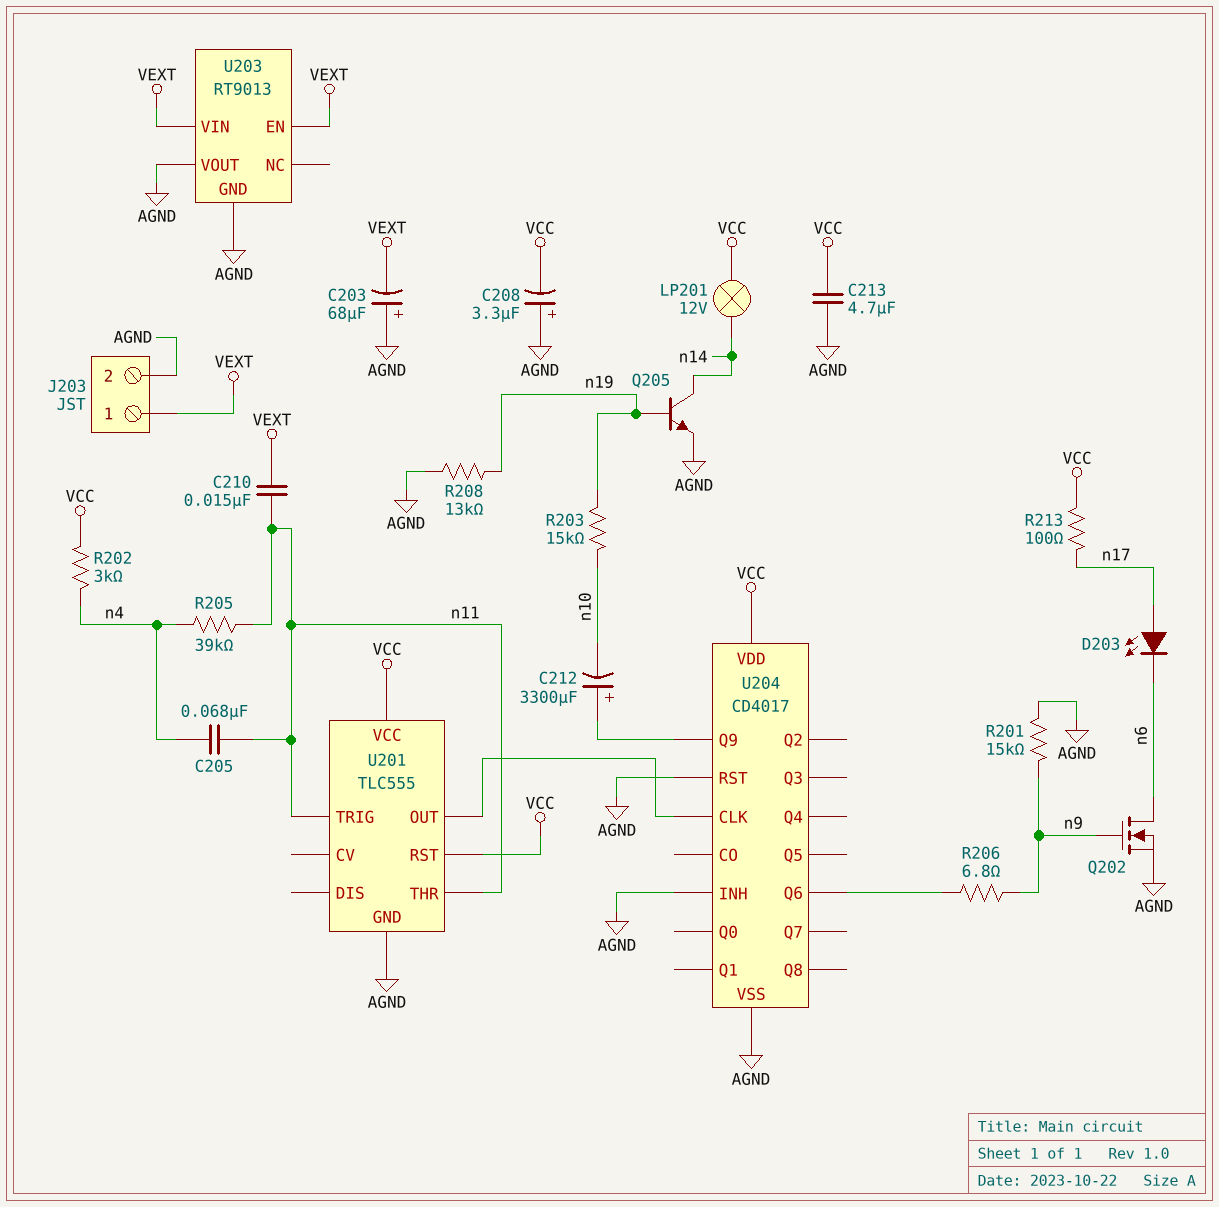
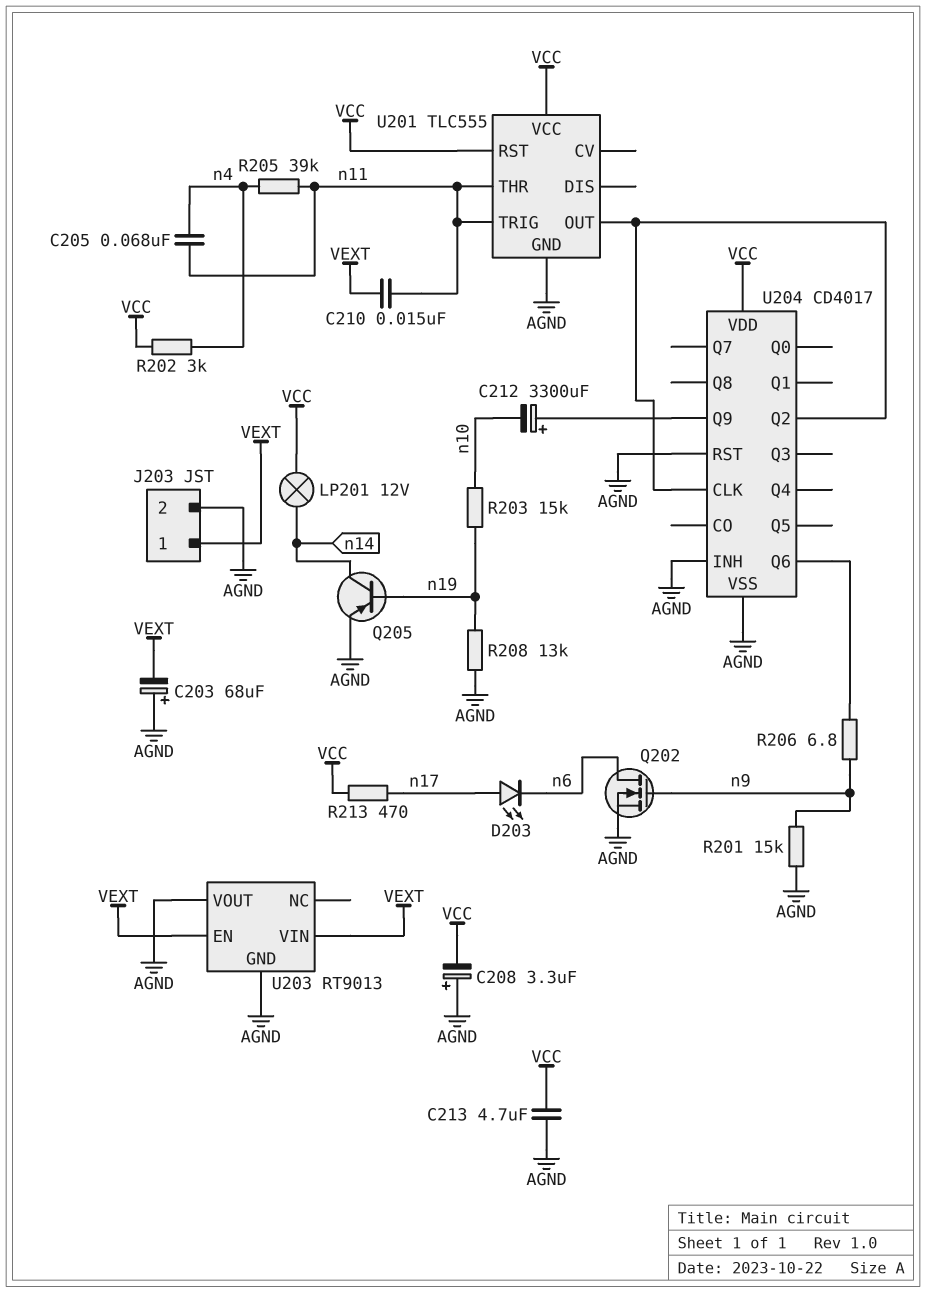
Q205: NPN (B n19, C n14, E AGND) -> PNP (B n19, C n14, E AGND)
R213: 100 (VCC, n17) -> 470 (VCC, n17)
U204 pin Q2: none -> U201/OUT

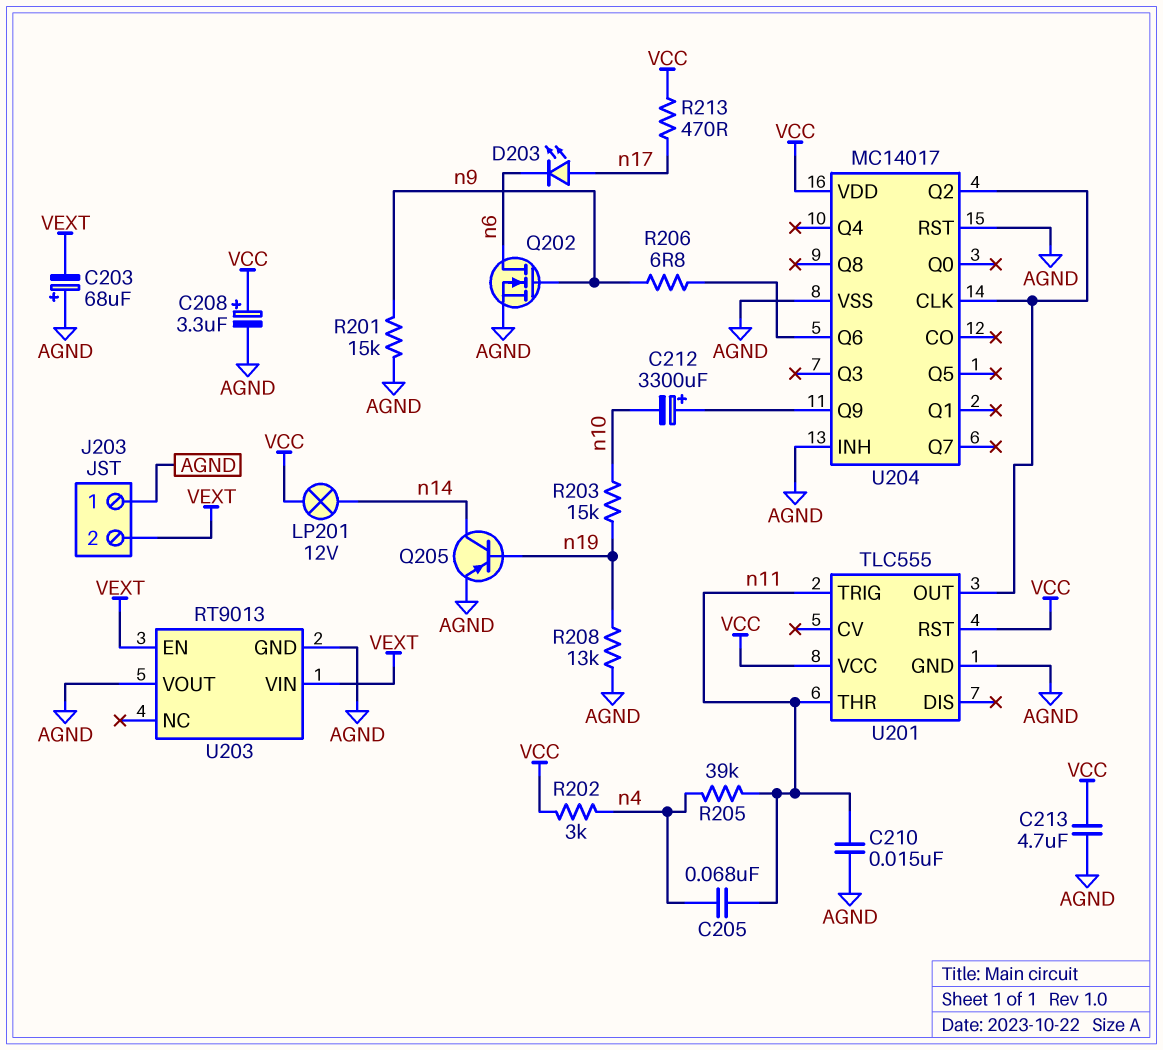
C208: 3.3uF (plus AGND, minus VCC) -> 3.3uF (plus VCC, minus AGND)
C210: 15nF (VEXT, n11) -> 15nF (AGND, n11)
J203 pin 1: VEXT -> AGND
J203 pin 2: AGND -> VEXT
U204: CD4017 -> MC14017

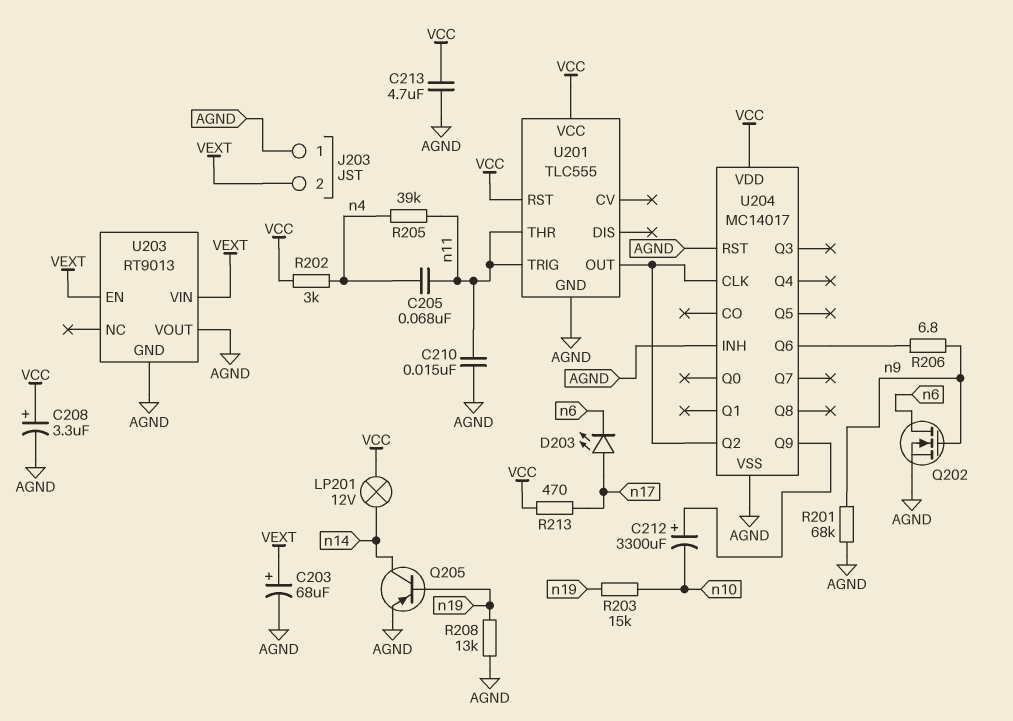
C203: 68uF (plus AGND, minus VEXT) -> 68uF (plus VEXT, minus AGND)
R201: 15k (AGND, n9) -> 68k (AGND, n9)

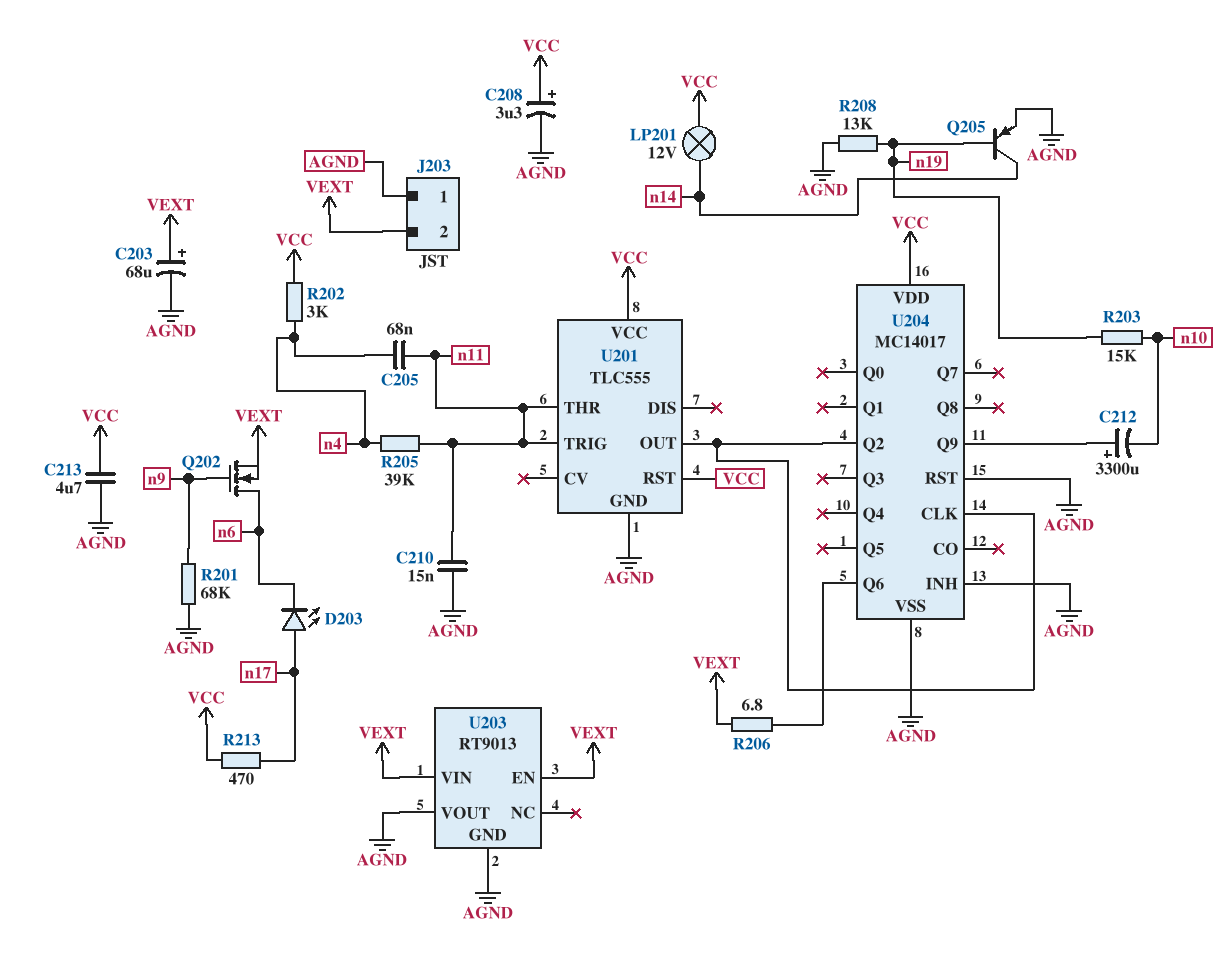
Q202: NMOS (G n9, D n6, S AGND) -> NMOS (G n9, D n6, S VEXT)
R206: 6.8 (U204/Q6, n9) -> 6.8 (U204/Q6, VEXT)

